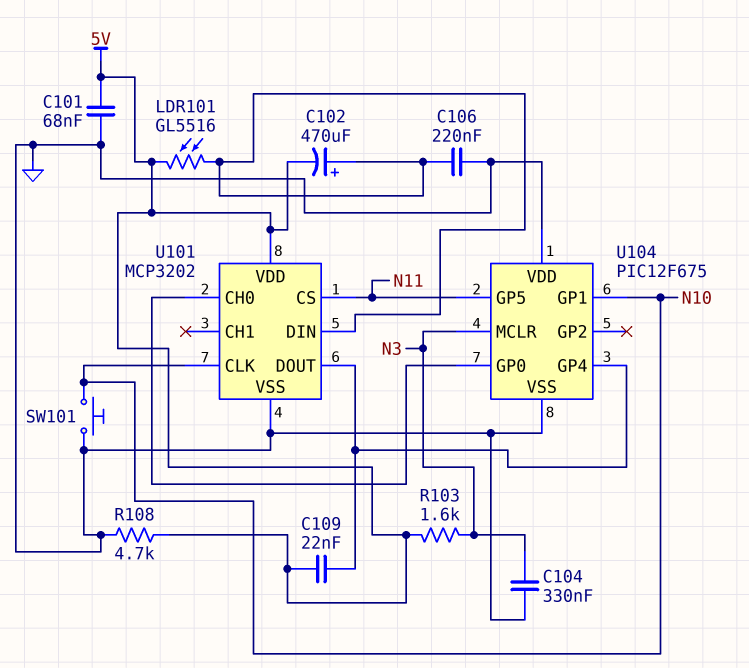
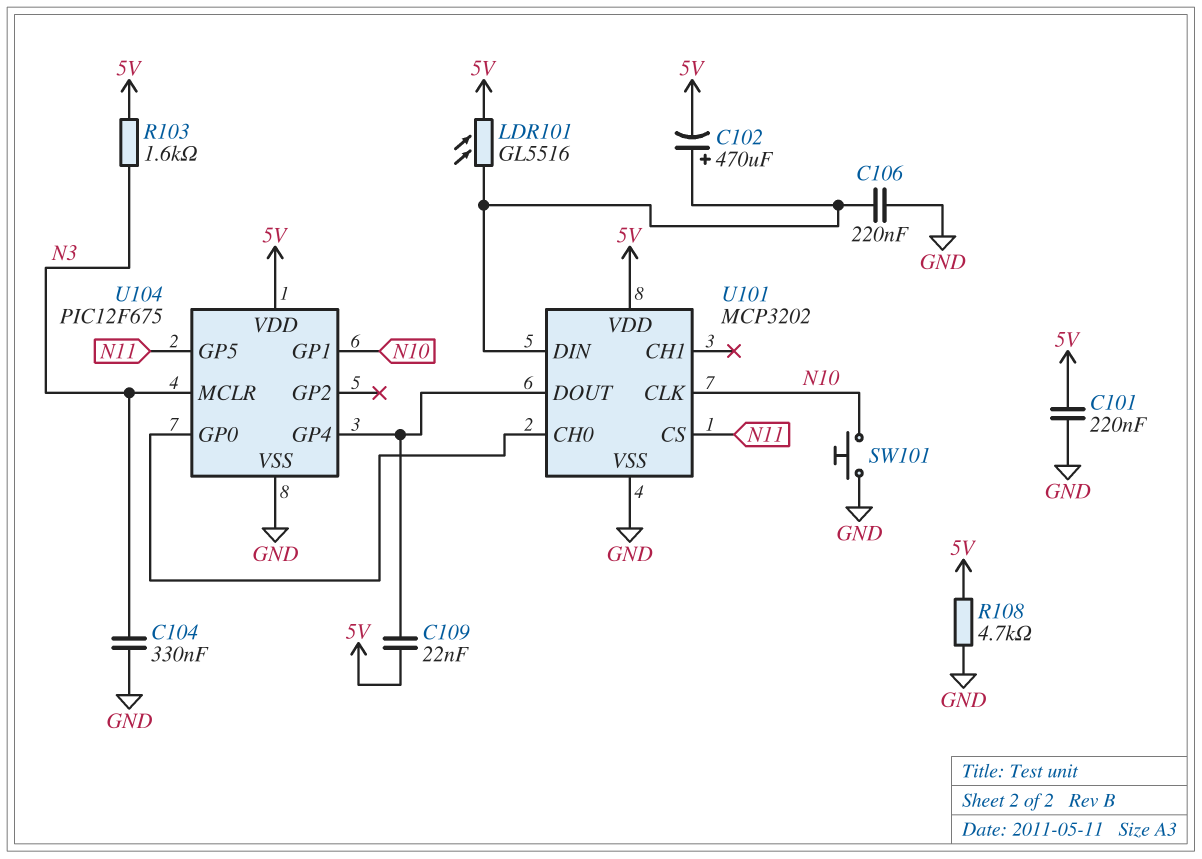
C101: 68nF (5V, GND) -> 220nF (5V, GND)
U104 pin VDD: GND -> 5V

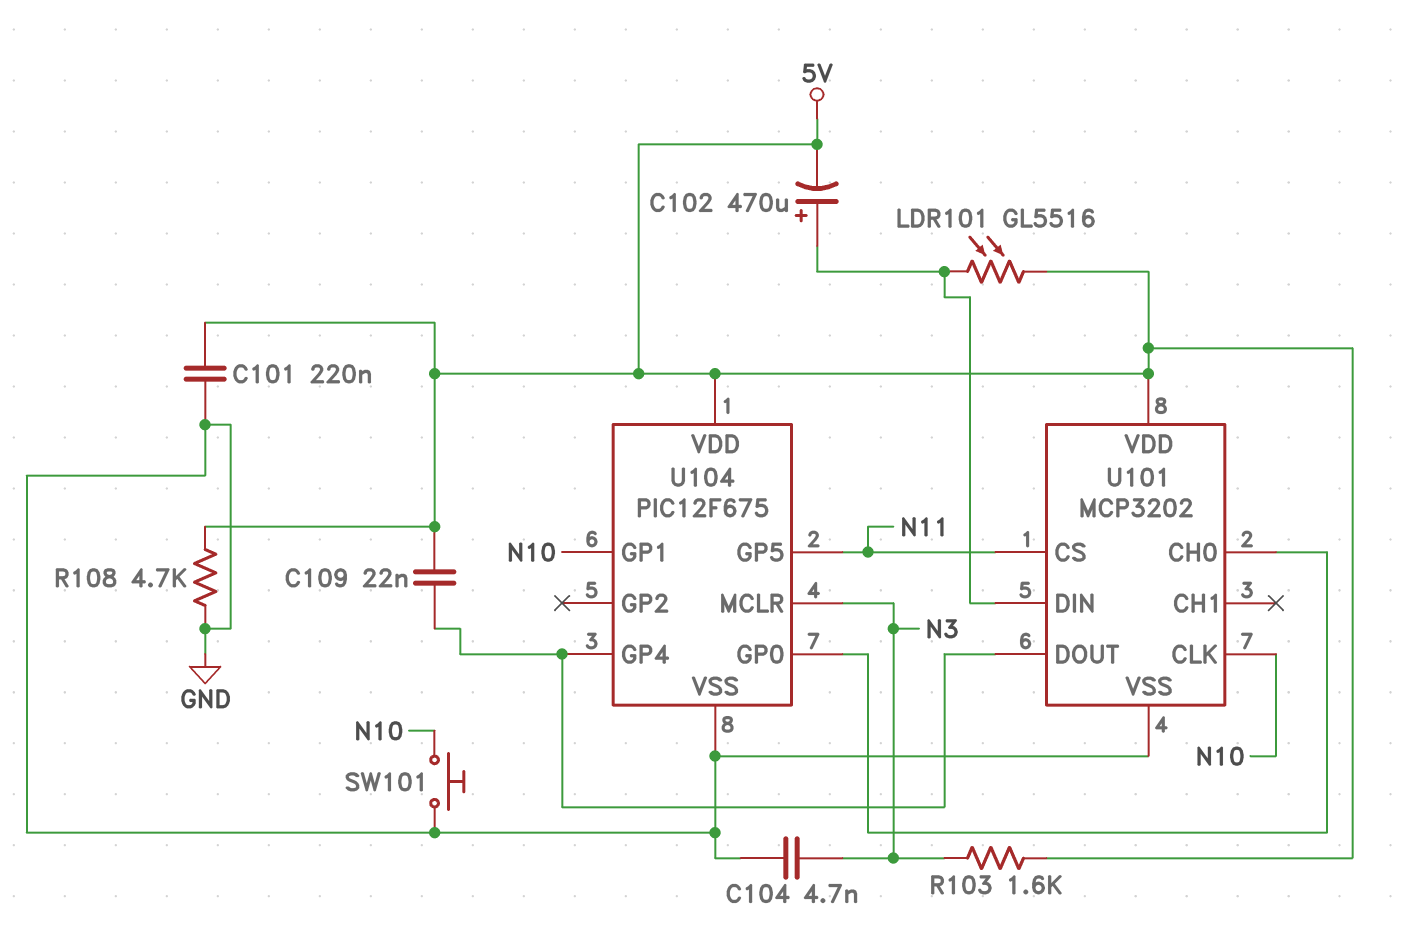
C104: 330nF (GND, N3) -> 4.7nF (GND, N3)
C106: 220nF (GND, U101/DIN) -> none

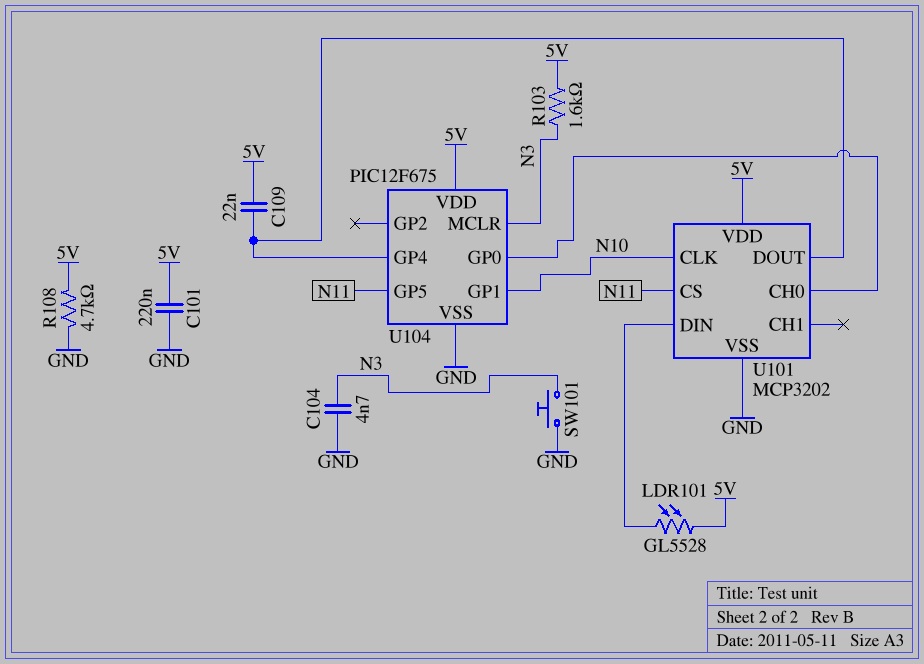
C102: 470uF (plus U101/DIN, minus 5V) -> none
LDR101: GL5516 (5V, U101/DIN) -> GL5528 (5V, U101/DIN)
SW101: button (GND, N10) -> button (GND, N3)

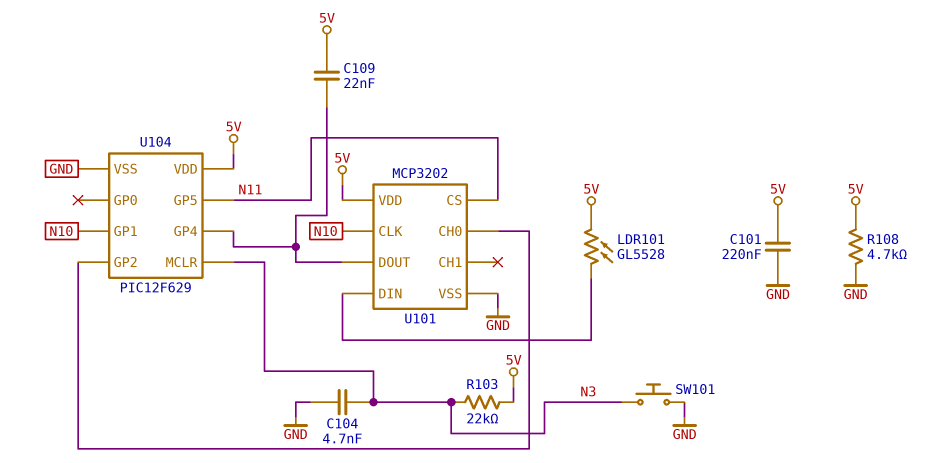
R103: 1.6k (5V, N3) -> 22k (5V, N3)
U104: PIC12F675 -> PIC12F629
U104 pin GP0: U101/CH0 -> none
U104 pin GP2: none -> U101/CH0

